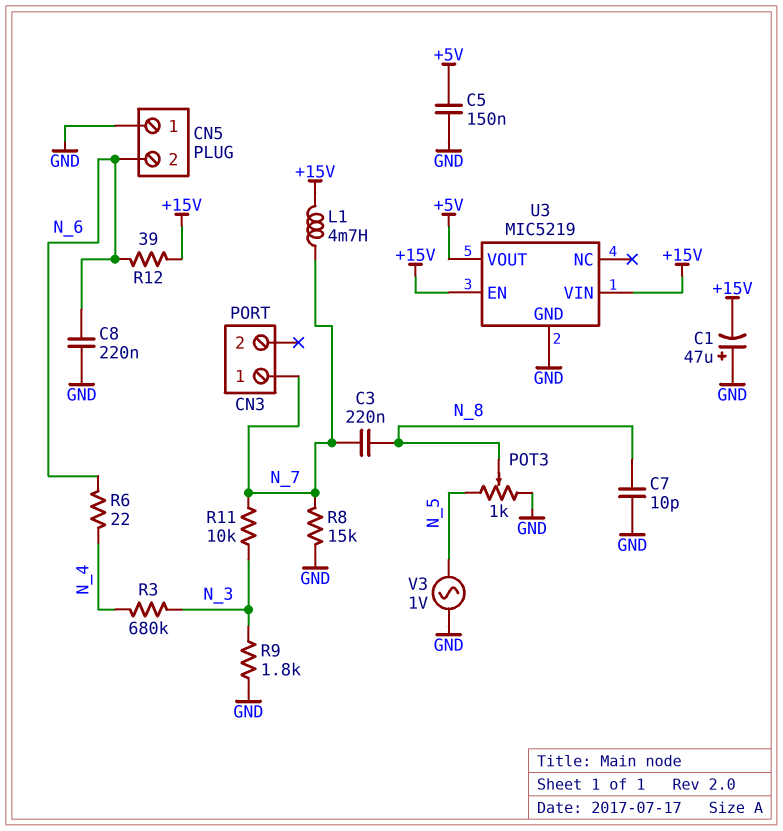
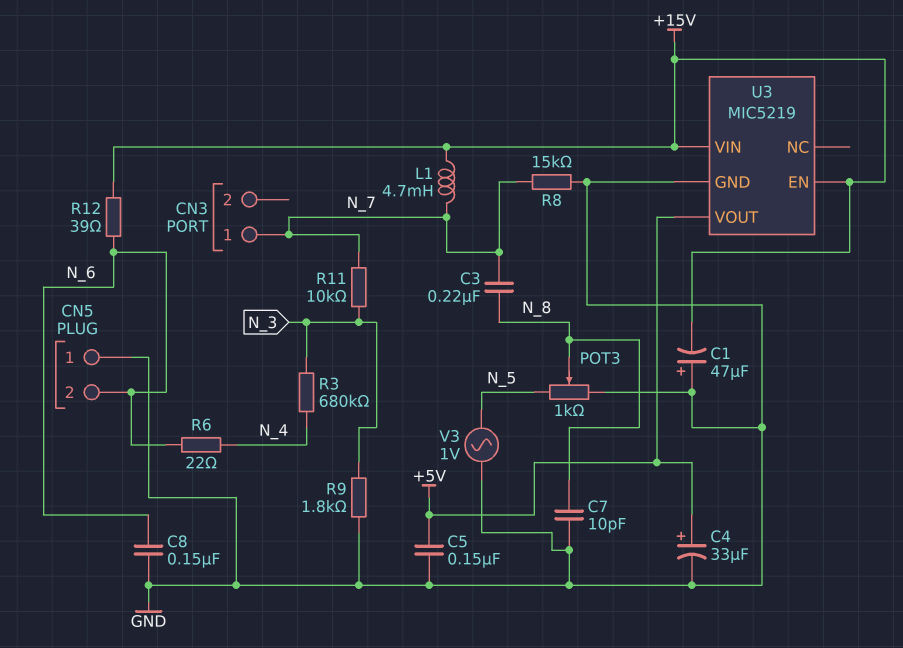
C4: none -> 33uF (plus +5V, minus GND)
C8: 220nF (GND, N_6) -> 150nF (GND, N_6)

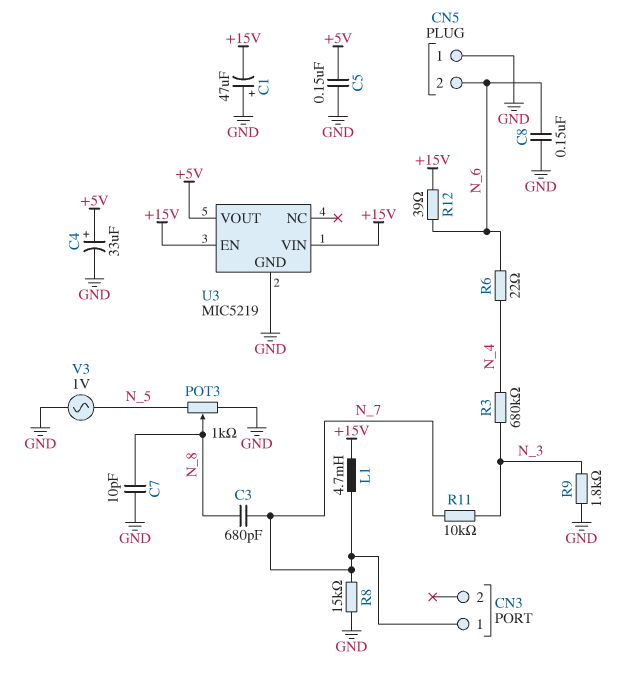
C3: 220nF (N_7, N_8) -> 680pF (N_7, N_8)

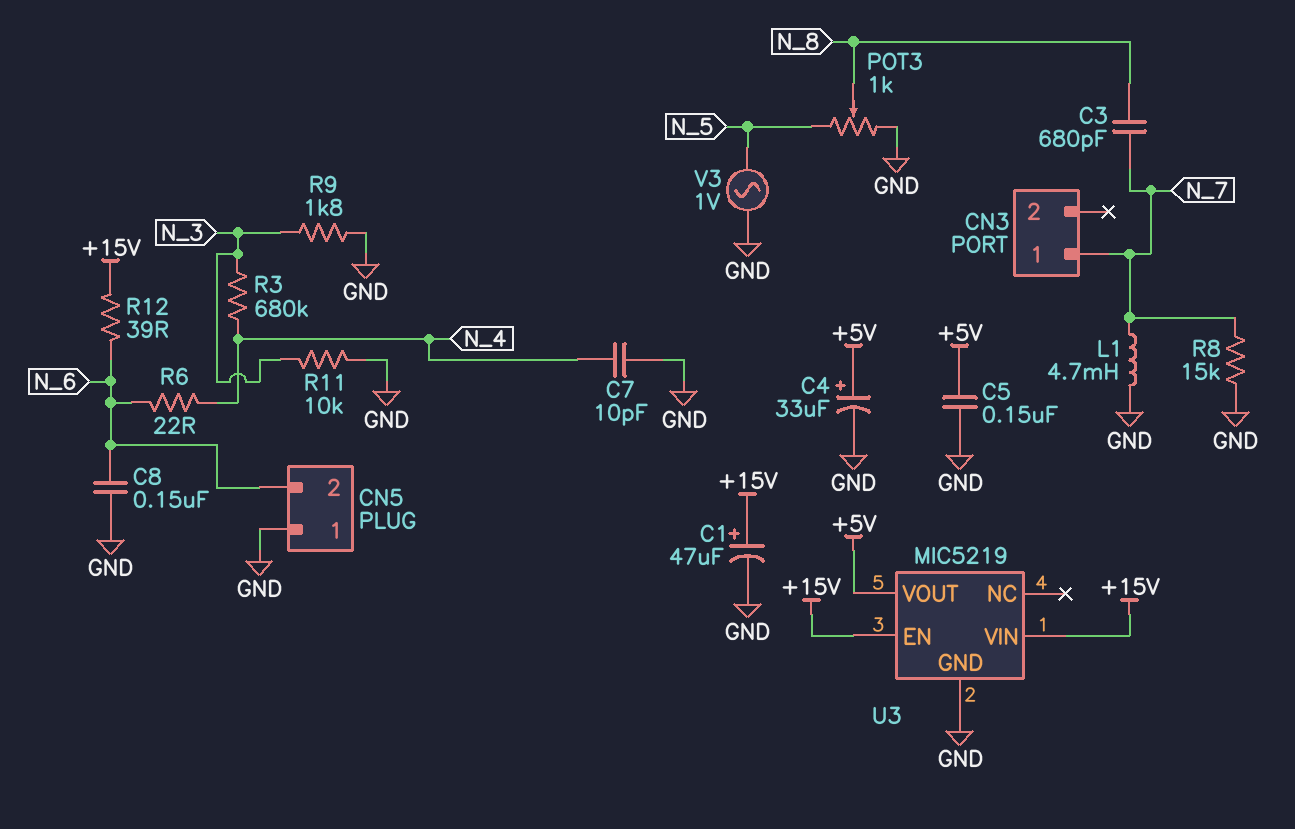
C1: 47uF (plus GND, minus +15V) -> 47uF (plus +15V, minus GND)
C7: 10pF (GND, N_8) -> 10pF (GND, N_4)
L1: 4.7mH (+15V, N_7) -> 4.7mH (GND, N_7)
R11: 10k (N_3, N_7) -> 10k (GND, N_3)

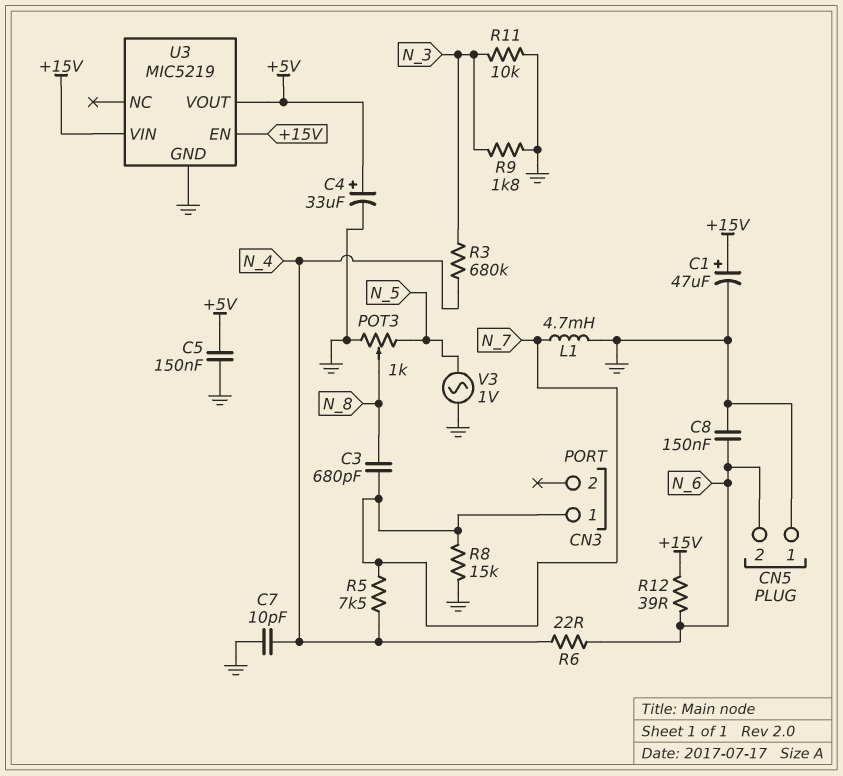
R5: none -> 7.5k (N_4, N_7)

